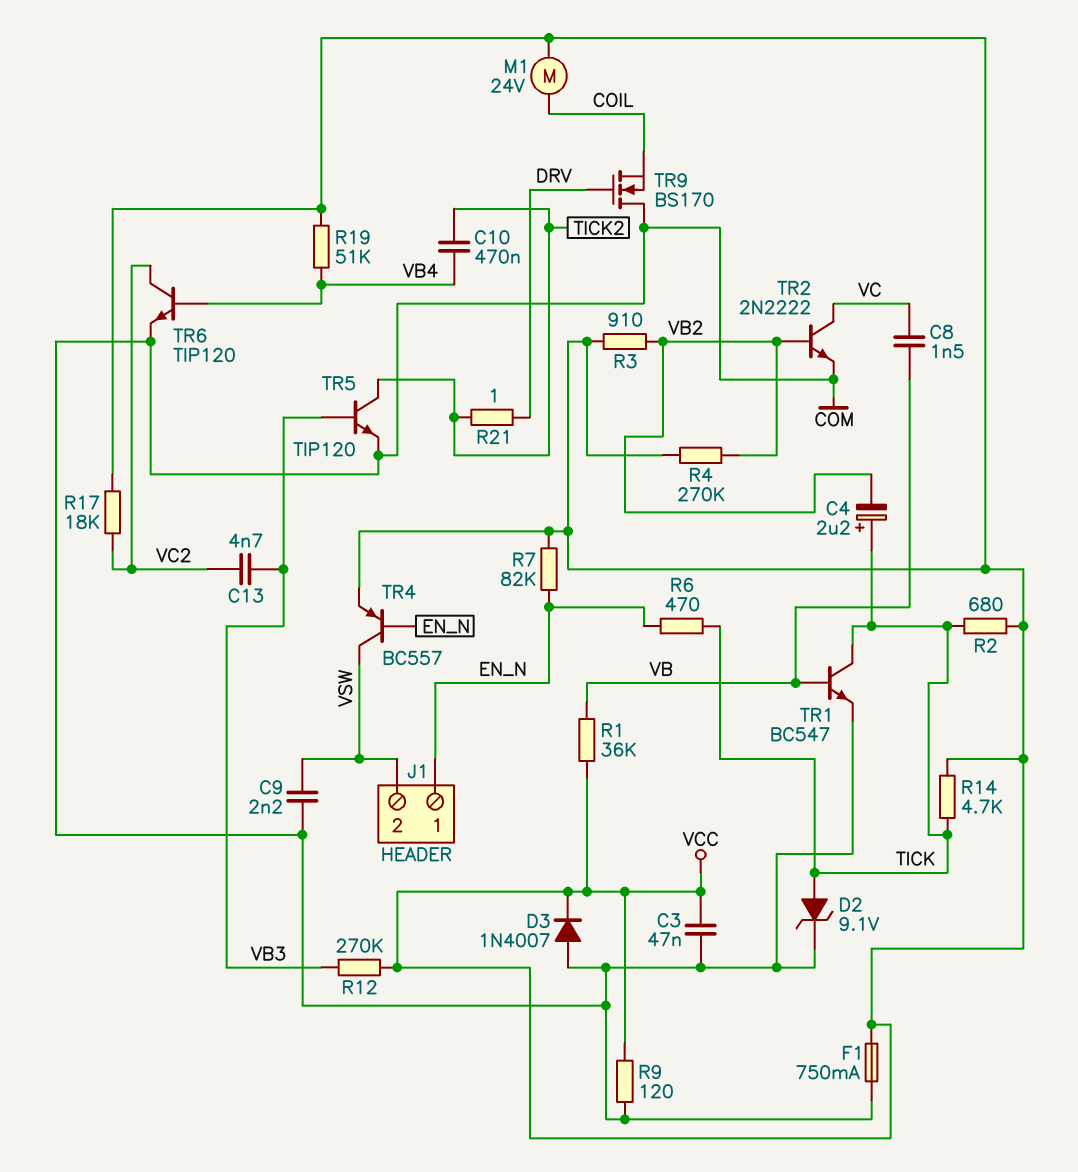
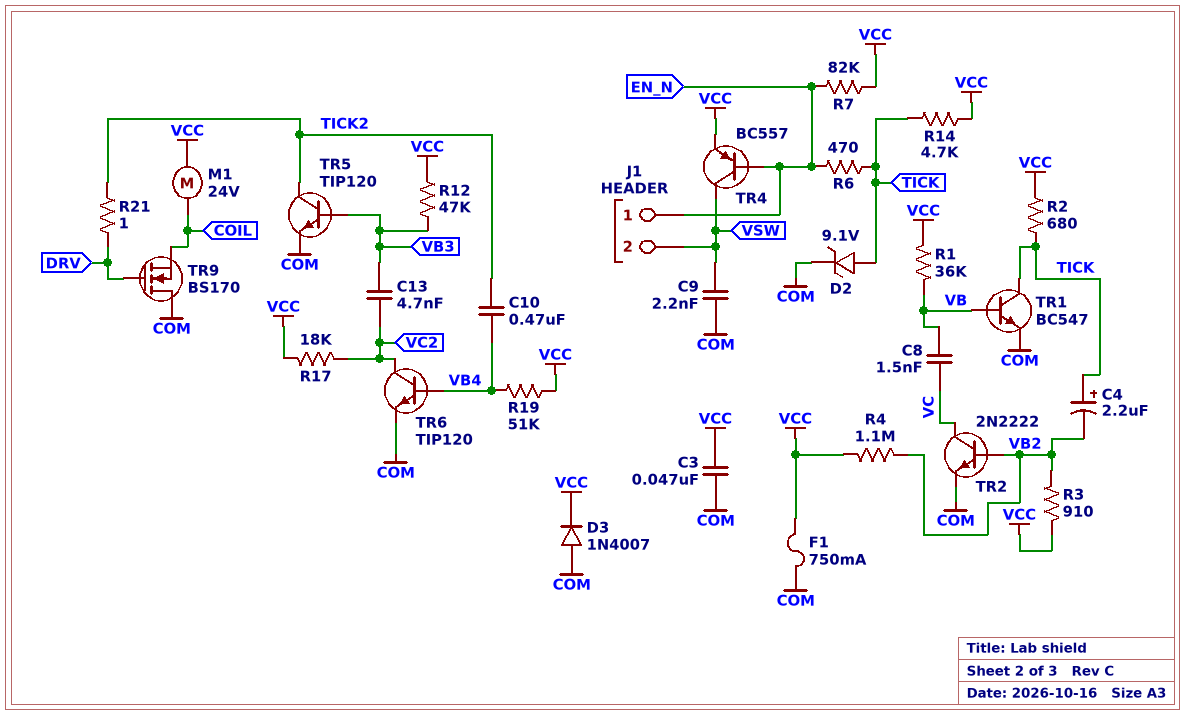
R4: 270k (VB2, VCC) -> 1.1M (VB2, VCC)
R9: 120 (COM, VCC) -> none
R12: 270k (VB3, VCC) -> 47k (VB3, VCC)

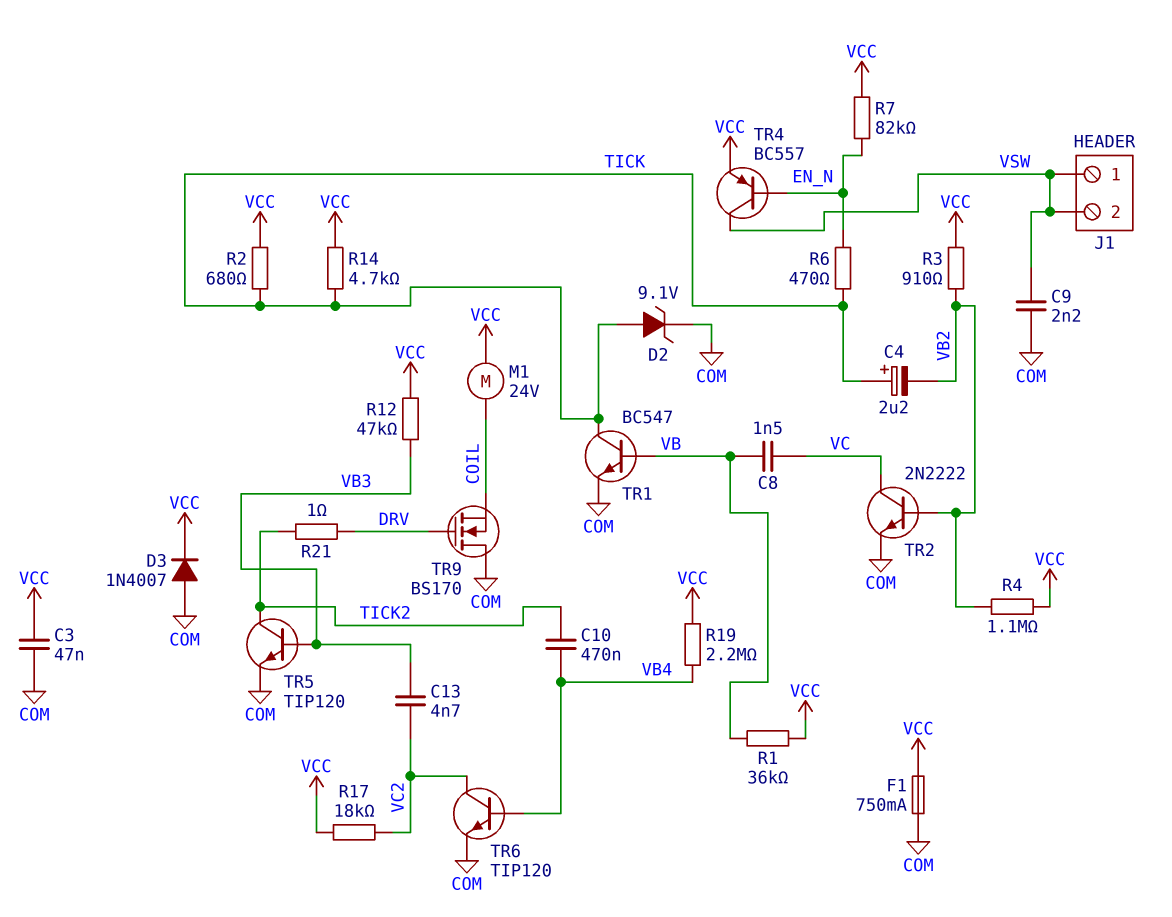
J1 pin 1: EN_N -> VSW
R19: 51k (VB4, VCC) -> 2.2M (VB4, VCC)

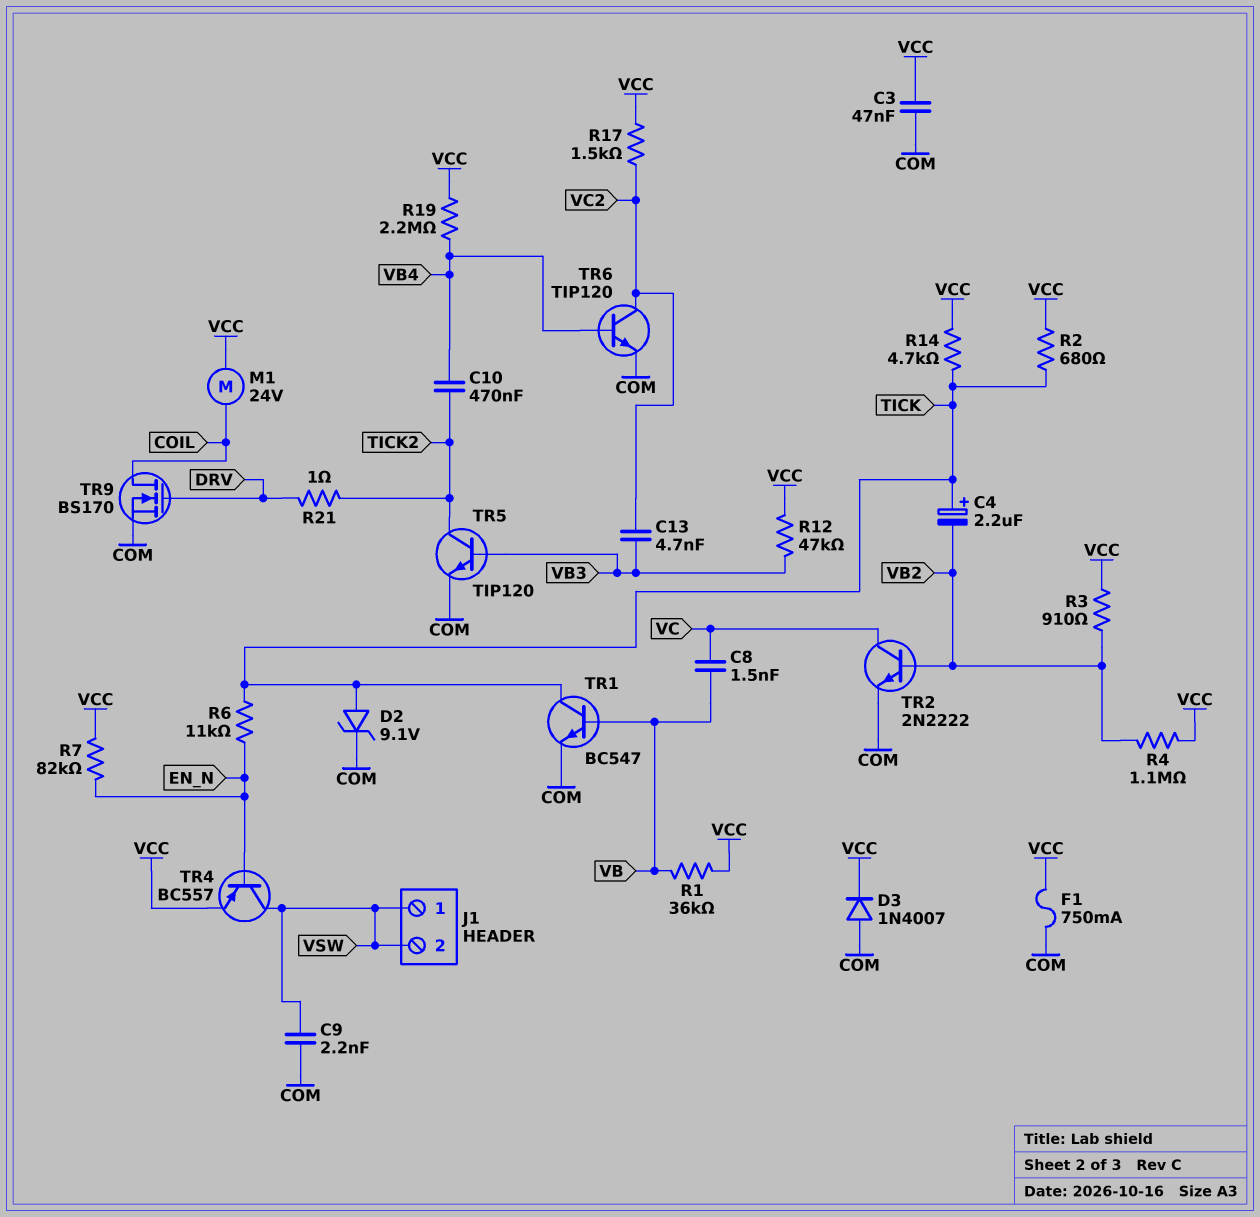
R6: 470 (EN_N, TICK) -> 11k (EN_N, TICK)
R17: 18k (VC2, VCC) -> 1.5k (VC2, VCC)
TR9: NMOS BS170 (G DRV, D COM, S COIL) -> NMOS BS170 (G DRV, D COIL, S COM)

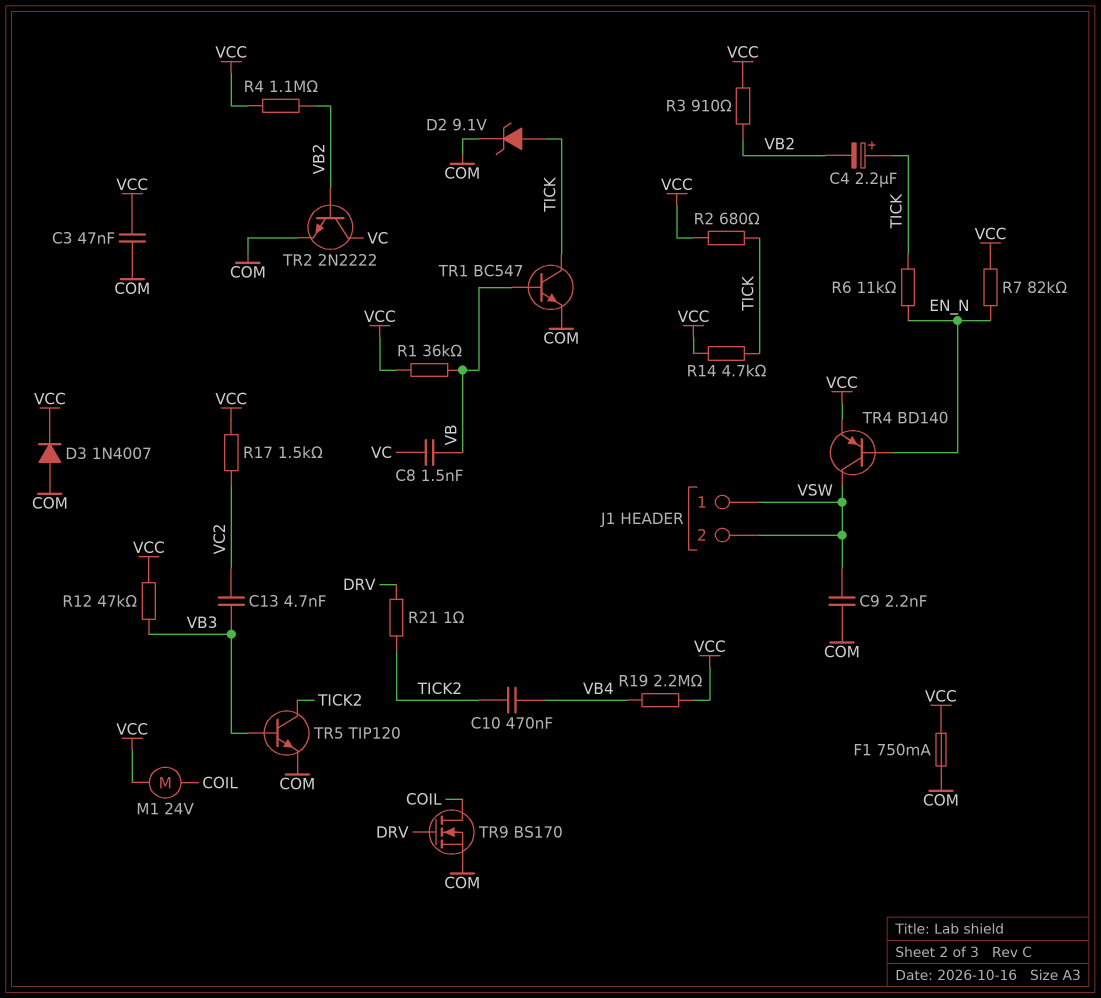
TR4: PNP BC557 (B EN_N, C VSW, E VCC) -> PNP BD140 (B EN_N, C VSW, E VCC)
TR6: NPN TIP120 (B VB4, C VC2, E COM) -> none

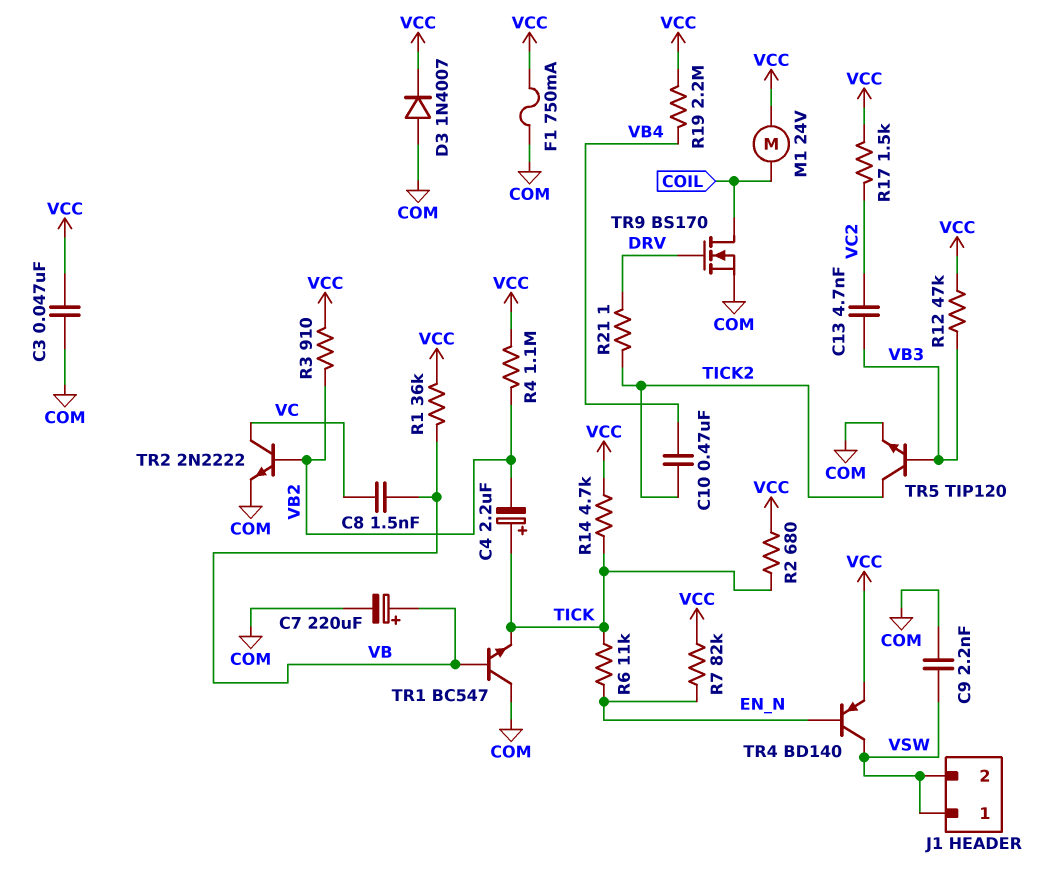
C7: none -> 220uF (plus VB, minus COM)
D2: zener 9.1V (A TICK, K COM) -> none
TR1: NPN BC547 (B VB, C TICK, E COM) -> NPN BC547 (B VB, C COM, E TICK)

